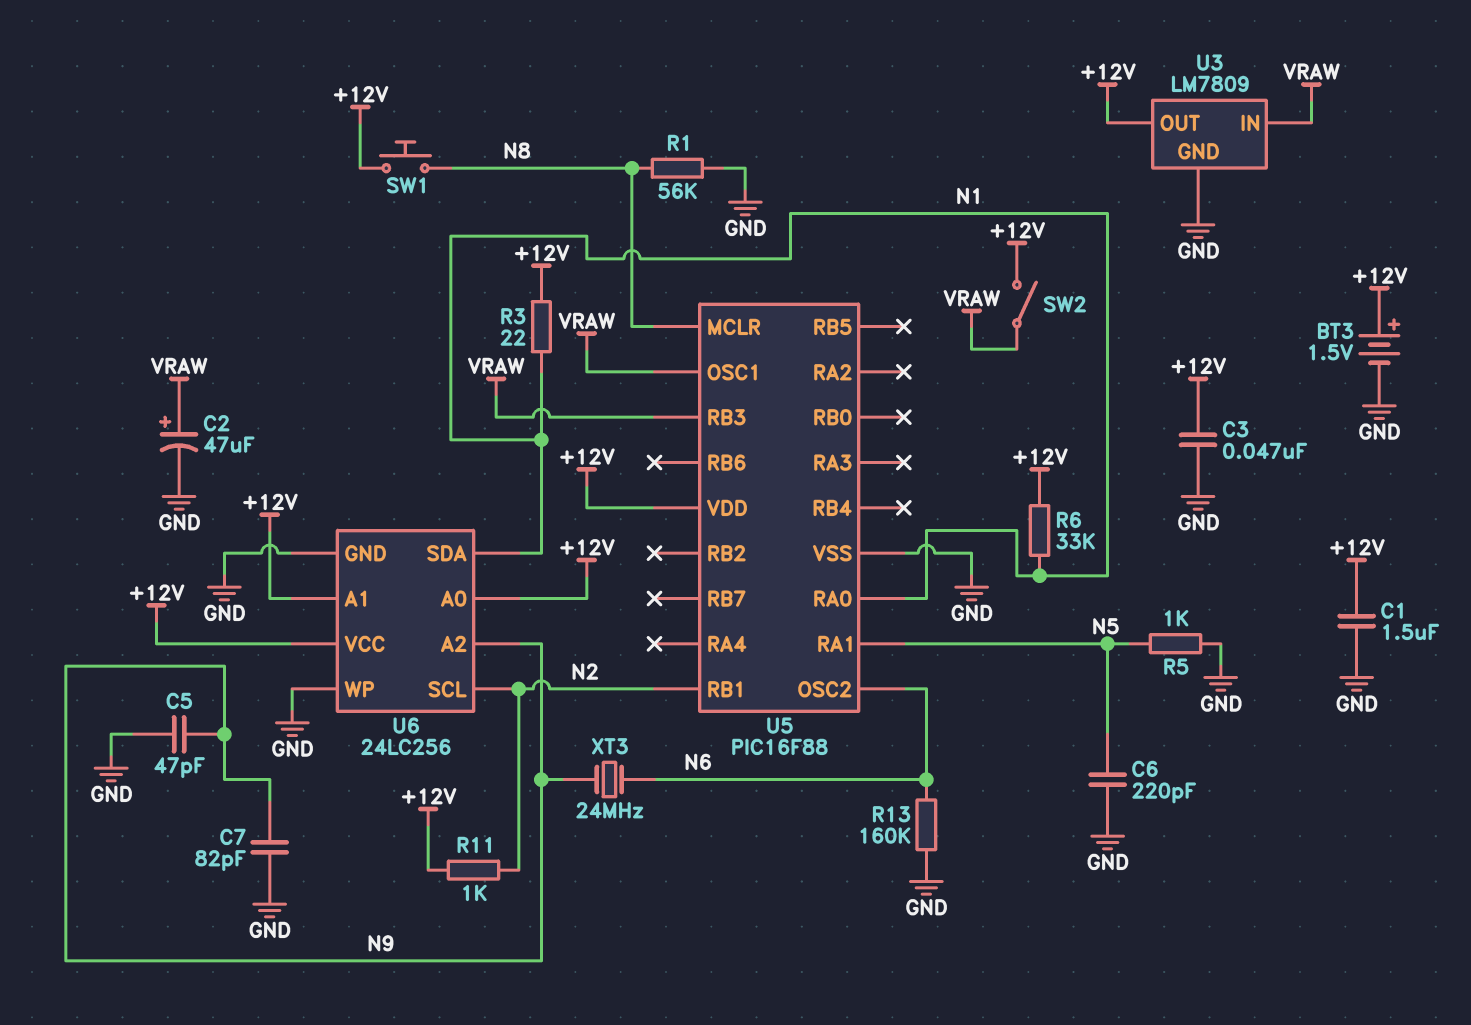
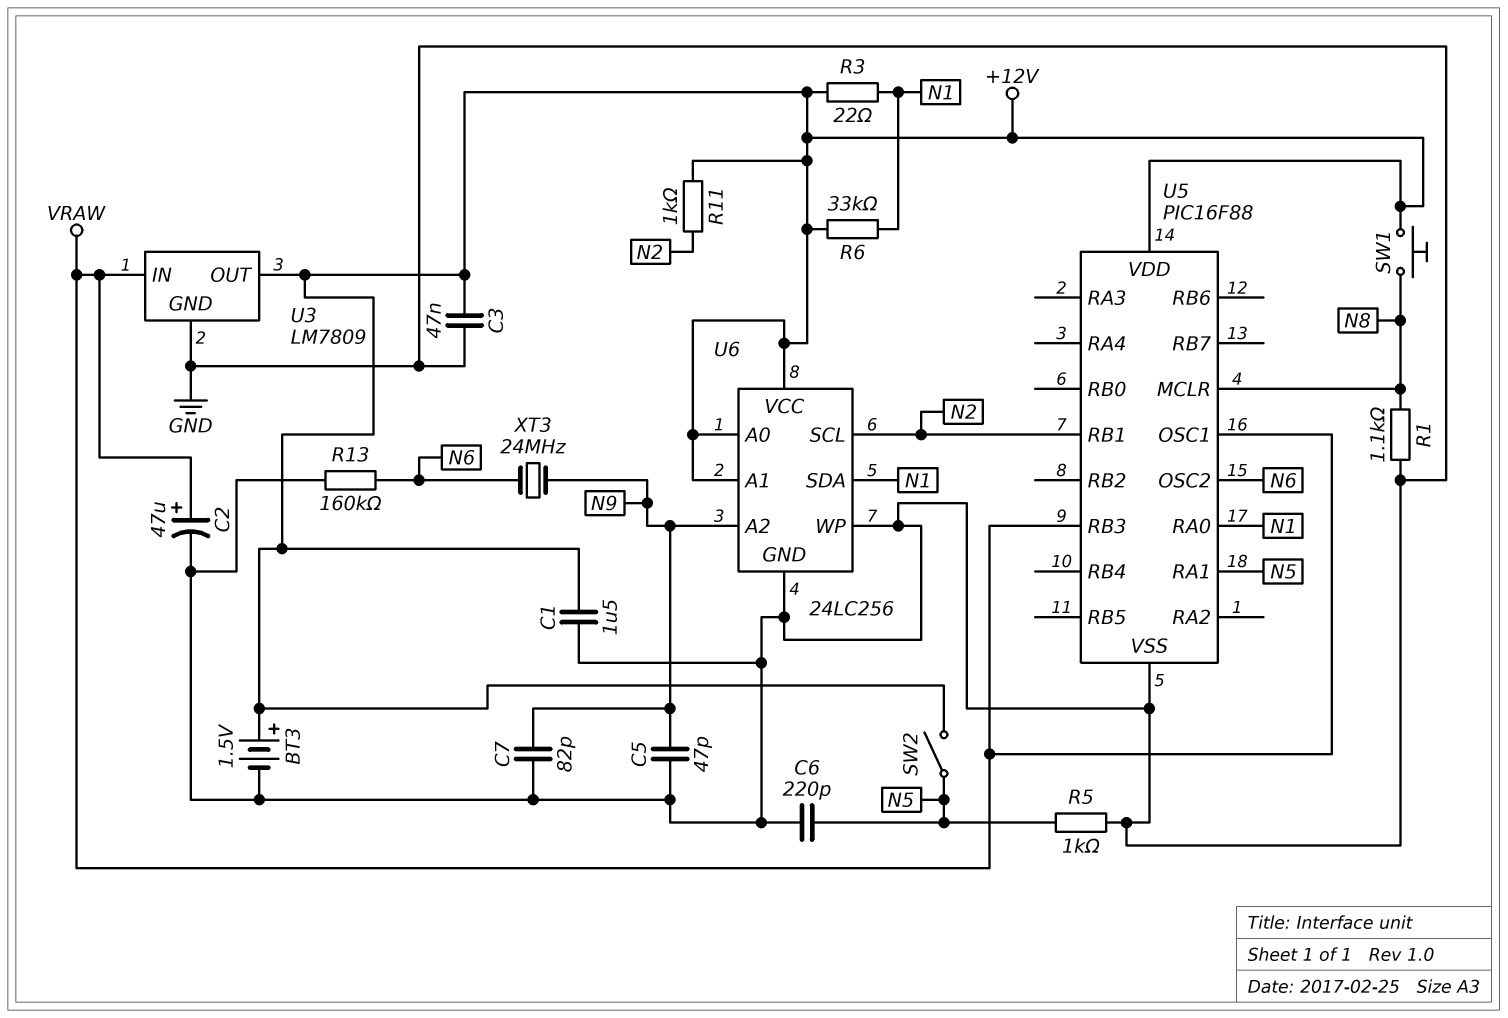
R1: 56k (GND, N8) -> 1.1k (GND, N8)
SW2: switch (+12V, VRAW) -> switch (+12V, N5)

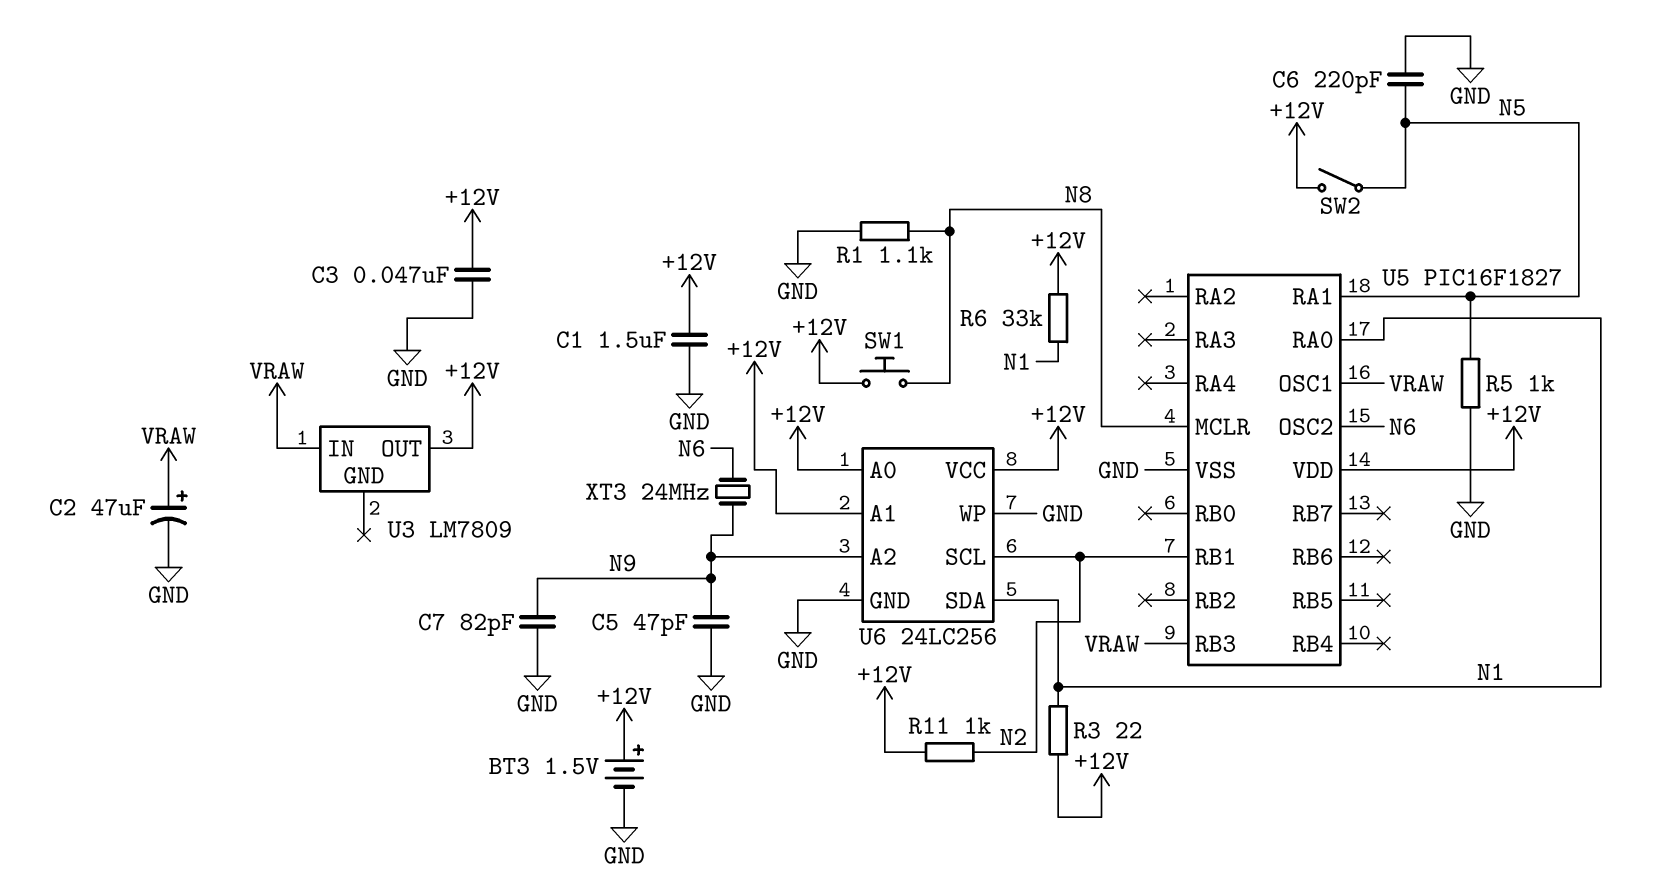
R13: 160k (GND, N6) -> none
U3 pin GND: GND -> none
U5: PIC16F88 -> PIC16F1827

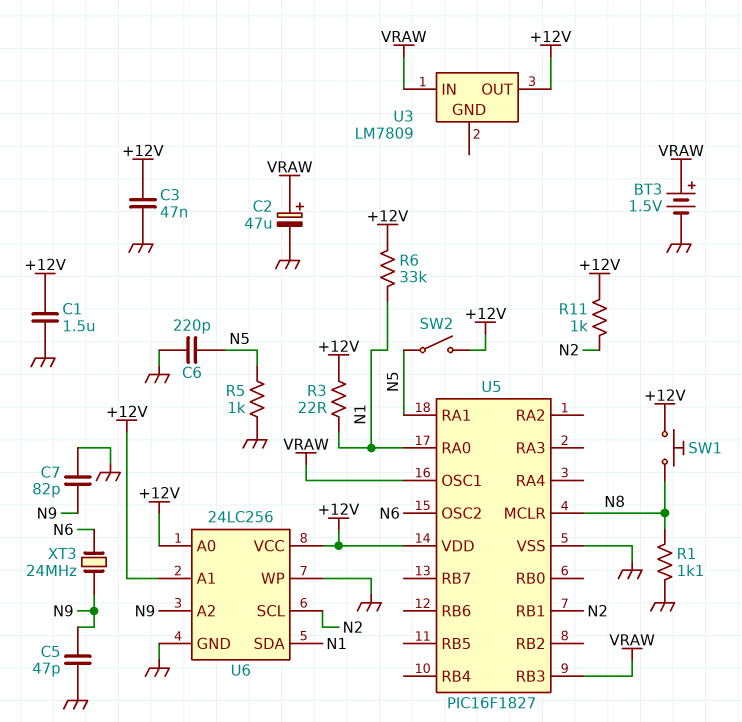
BT3: 1.5V (plus +12V, minus GND) -> 1.5V (plus VRAW, minus GND)

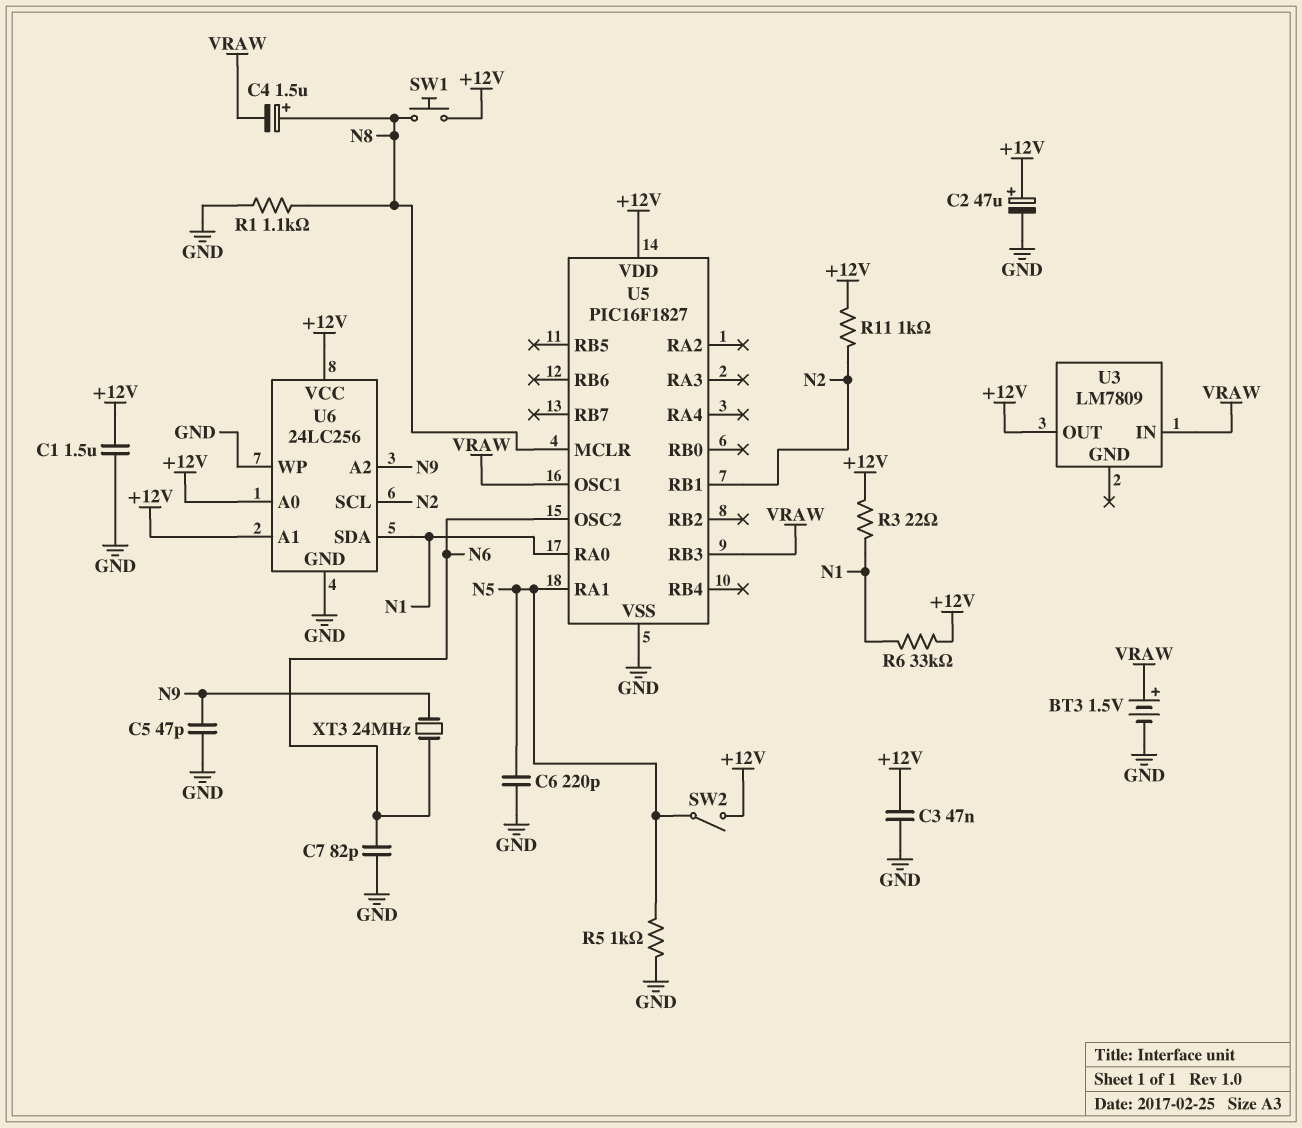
C2: 47uF (plus VRAW, minus GND) -> 47uF (plus +12V, minus GND)
C4: none -> 1.5uF (plus N8, minus VRAW)
C7: 82pF (GND, N9) -> 82pF (GND, N6)

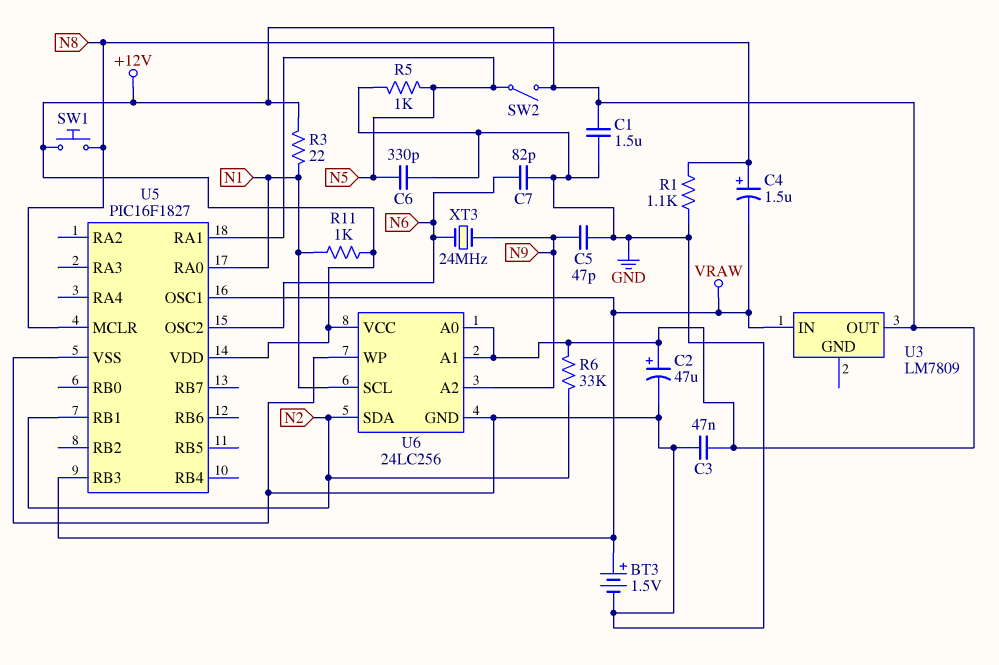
C6: 220pF (GND, N5) -> 330pF (GND, N5)
R6: 33k (+12V, N1) -> 33k (+12V, N2)
R11: 1k (+12V, N2) -> 1k (+12V, N1)
U6 pin SCL: N2 -> N1
U6 pin SDA: N1 -> N2

